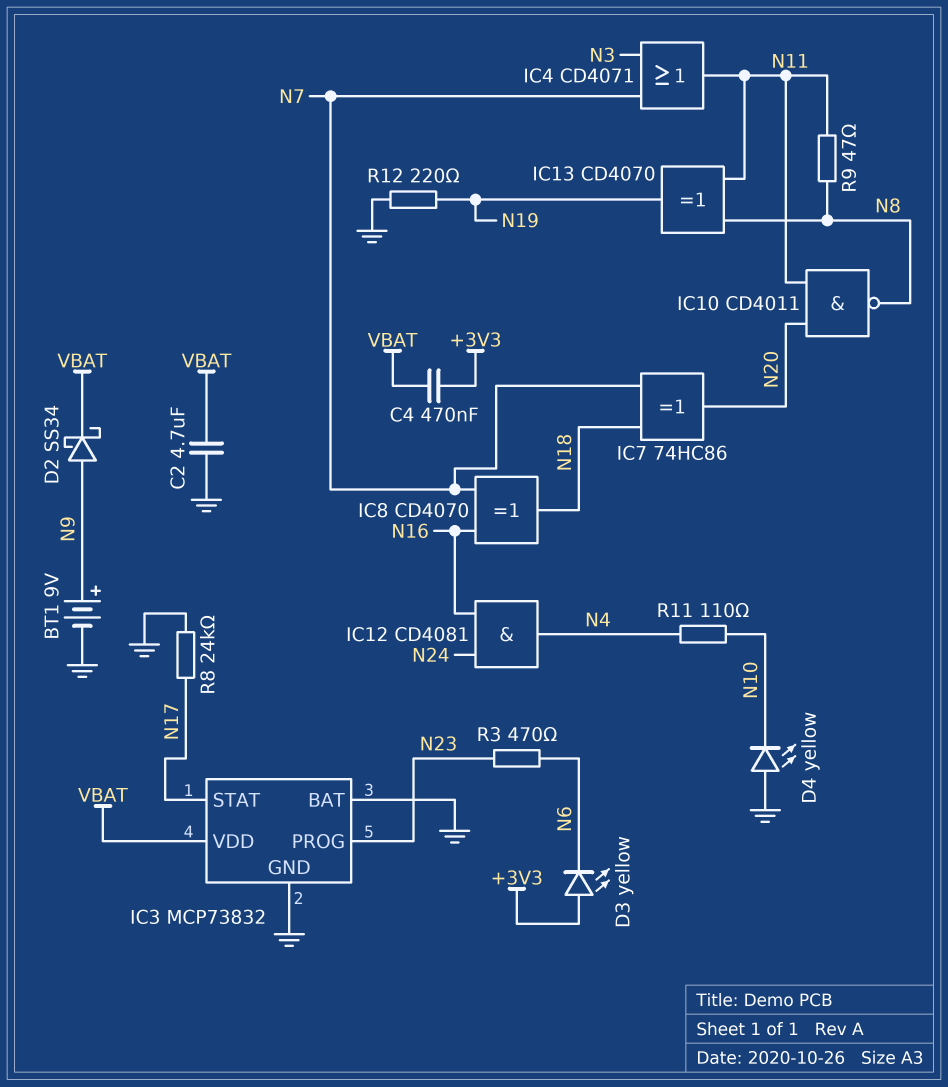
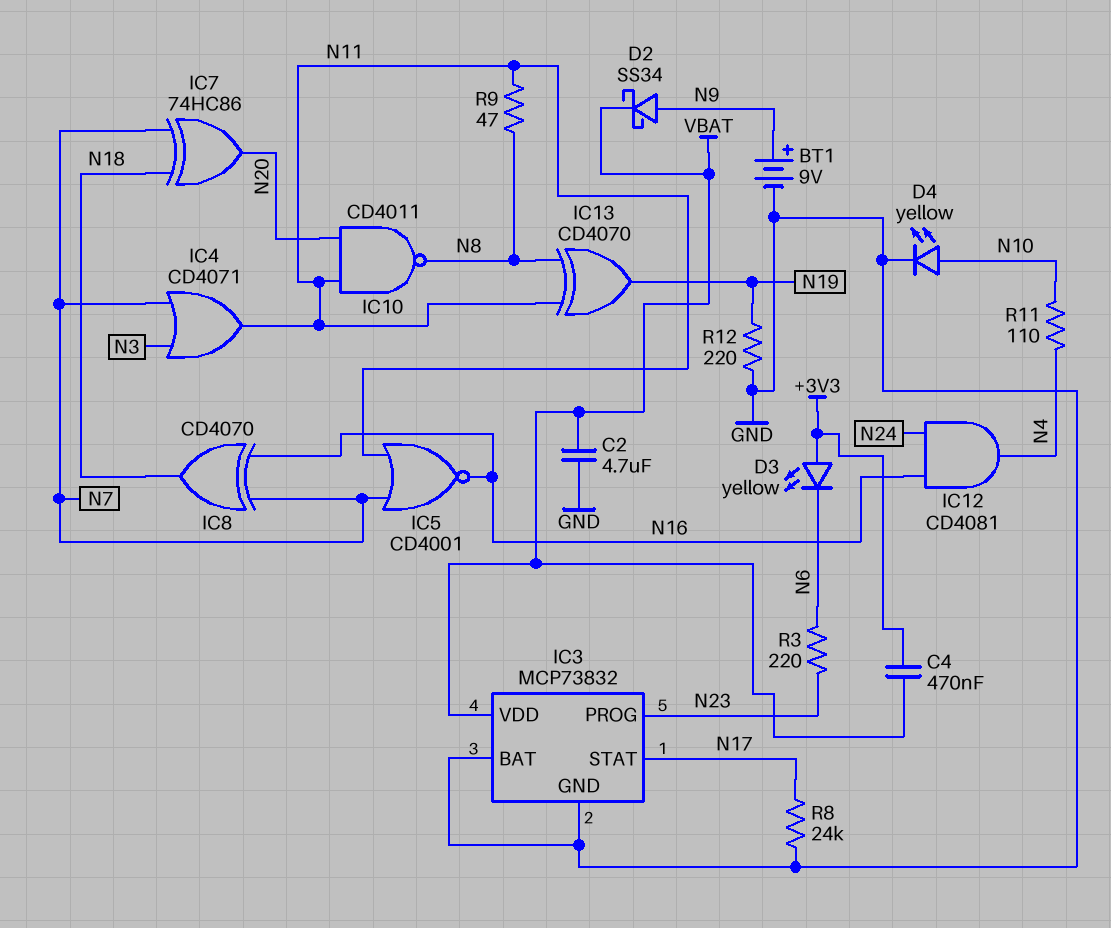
D4: LED yellow (A GND, K N10) -> LED yellow (A N10, K GND)
IC5: none -> NOR CD4001 (in N7, in N11, out N16)
R3: 470 (N6, N23) -> 220 (N6, N23)

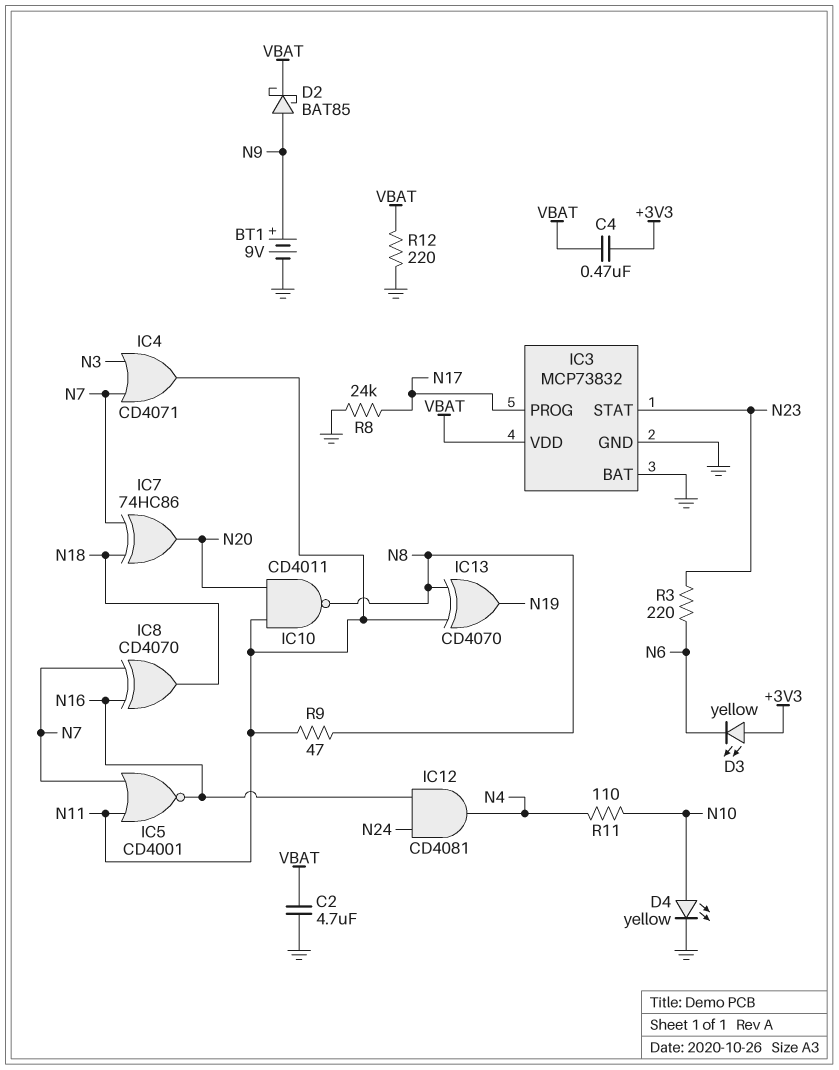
D2: schottky SS34 (A N9, K VBAT) -> schottky BAT85 (A N9, K VBAT)
IC3 pin PROG: N23 -> N17
IC3 pin STAT: N17 -> N23
R12: 220 (GND, N19) -> 220 (GND, VBAT)

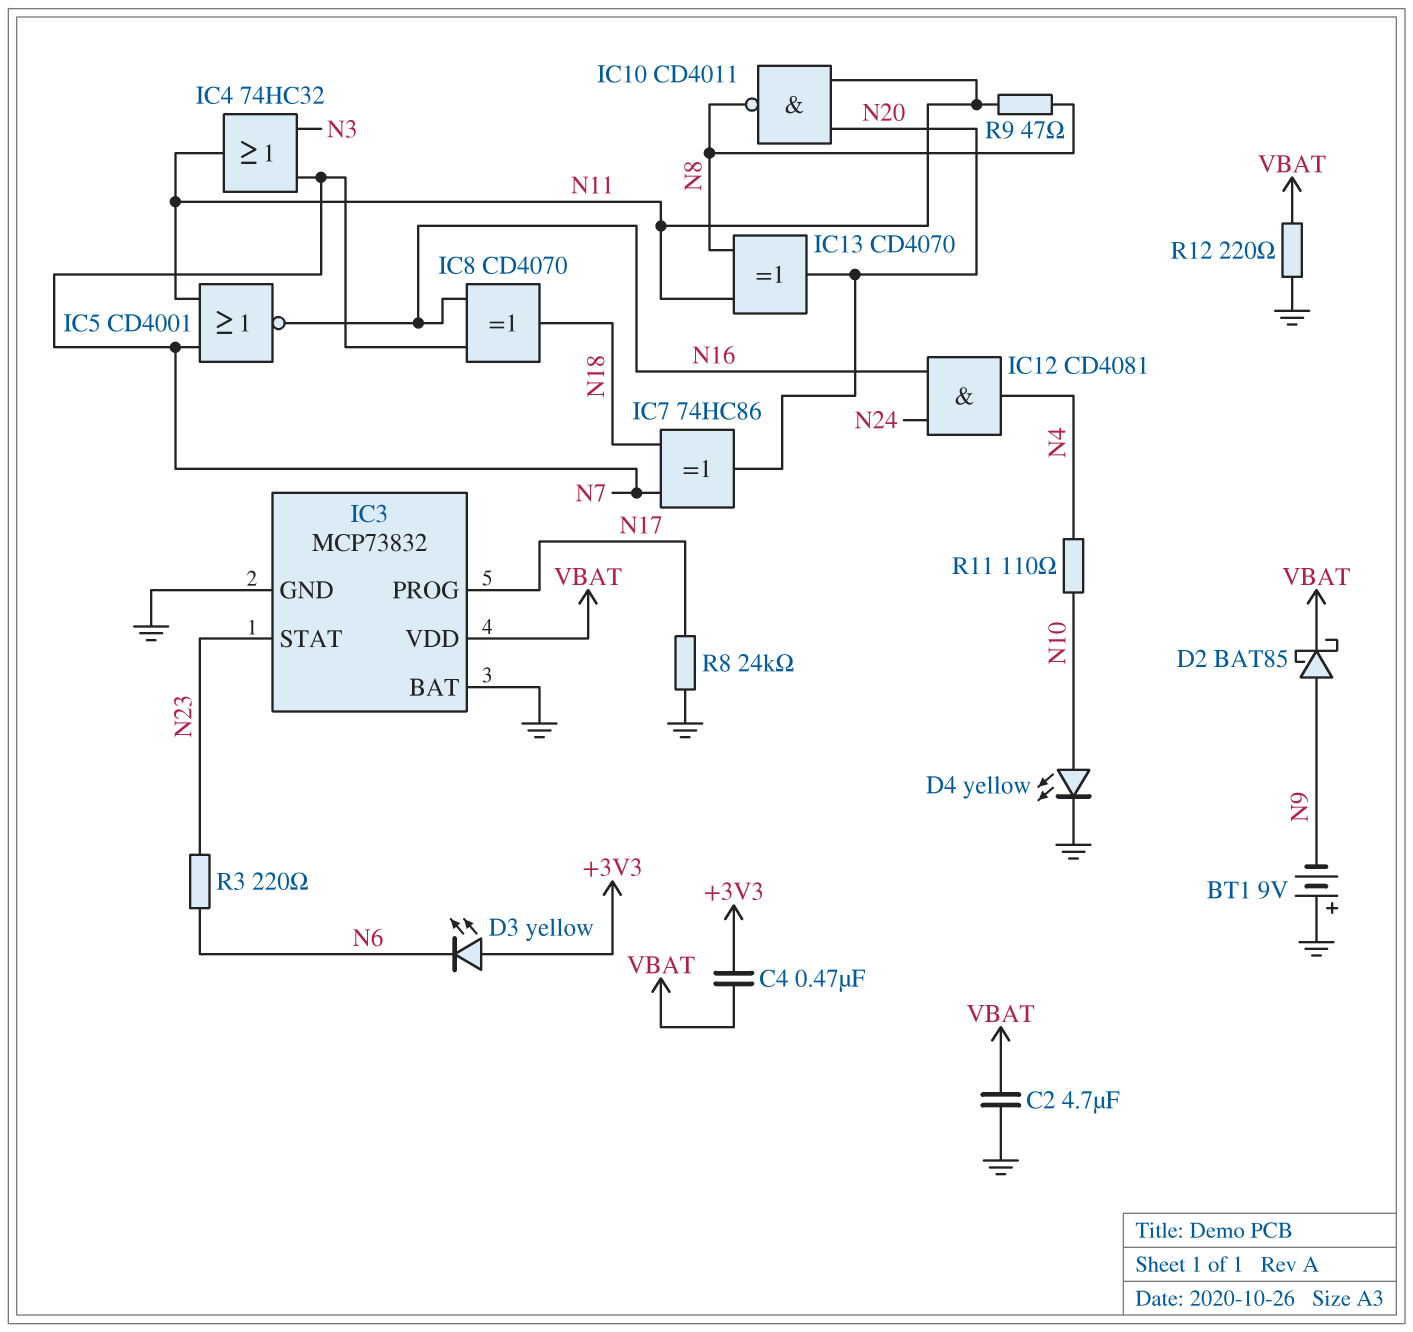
BT1: 9V (plus N9, minus GND) -> 9V (plus GND, minus N9)
IC4: OR CD4071 (in N3, in N7, out N11) -> OR 74HC32 (in N3, in N7, out N11)
IC13: XOR CD4070 (in N8, in N11, out N19) -> XOR CD4070 (in N8, in N11, out N20)

